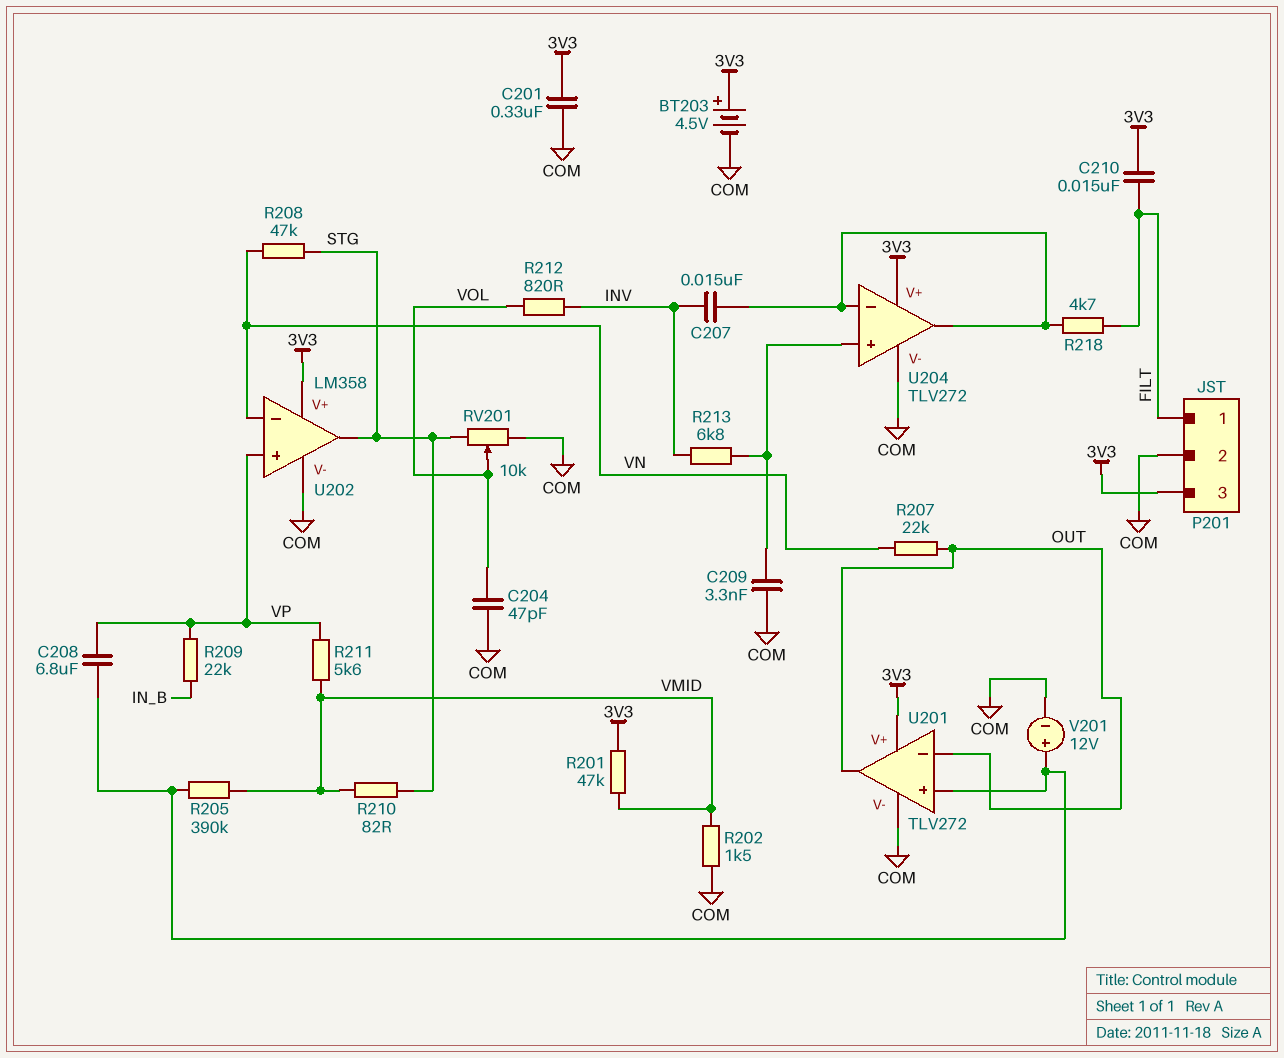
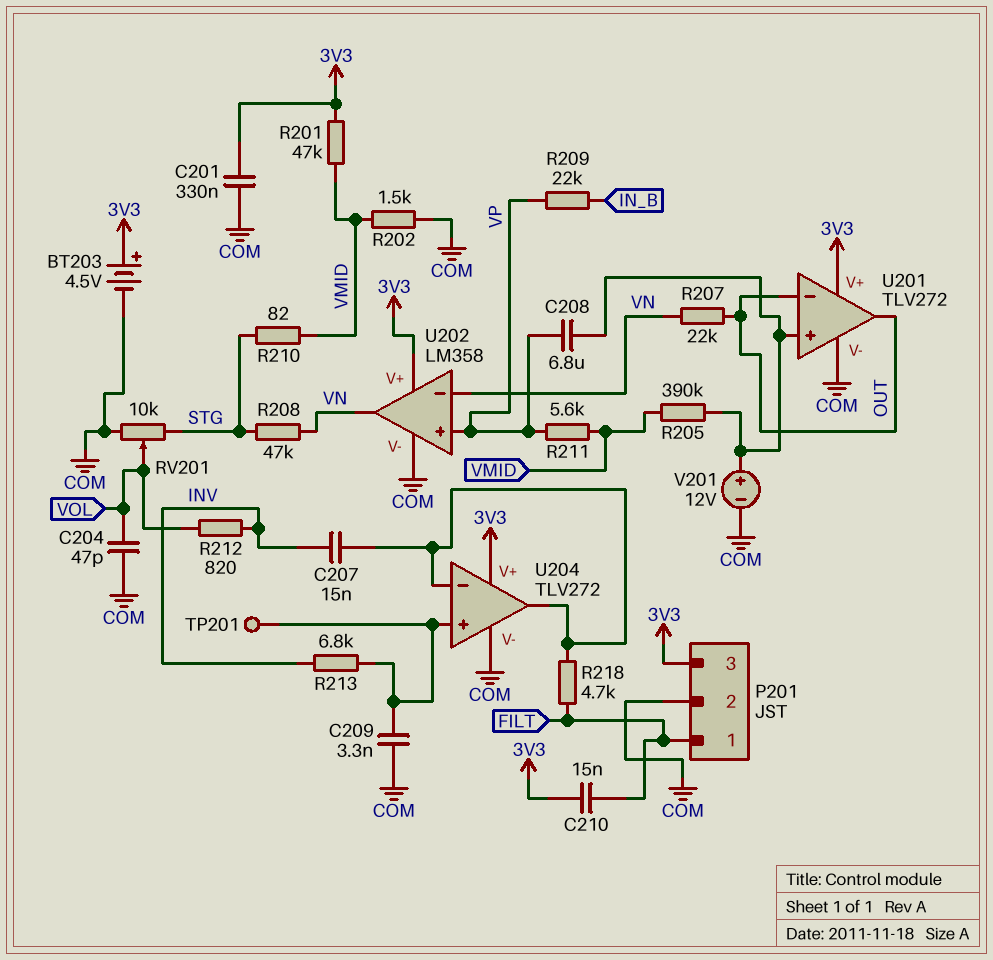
TP201: none -> test point (U204/in+)
U202 pin out: STG -> VN

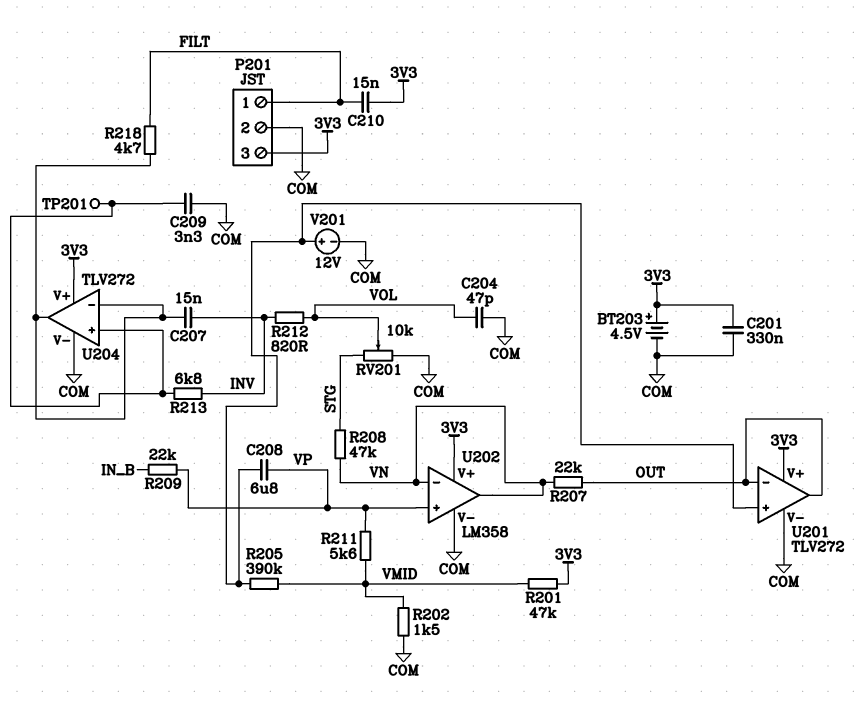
R210: 82 (STG, VMID) -> none

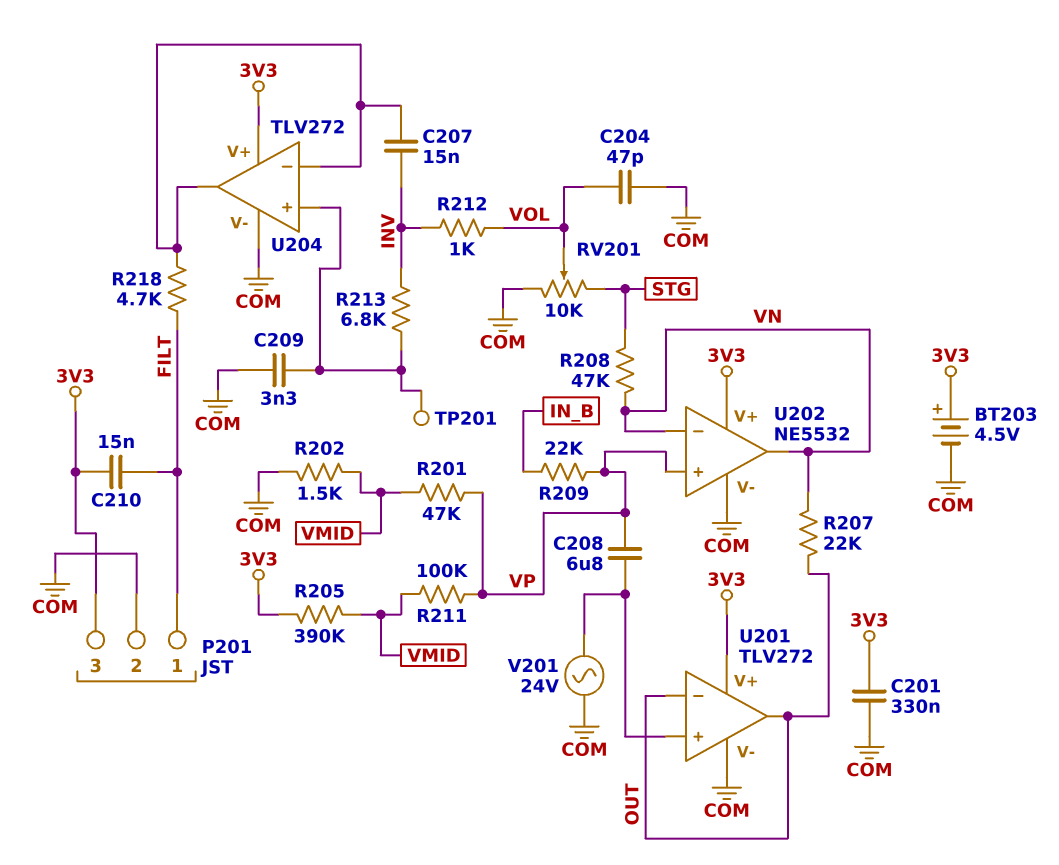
R201: 47k (3V3, VMID) -> 47k (VMID, VP)
R205: 390k (U201/in+, VMID) -> 390k (3V3, VMID)
R211: 5.6k (VMID, VP) -> 100k (VMID, VP)
R212: 820 (INV, VOL) -> 1k (INV, VOL)
U202: LM358 -> NE5532
V201: 12V (plus U201/in+, minus COM) -> AC 24V (COM, U201/in+)

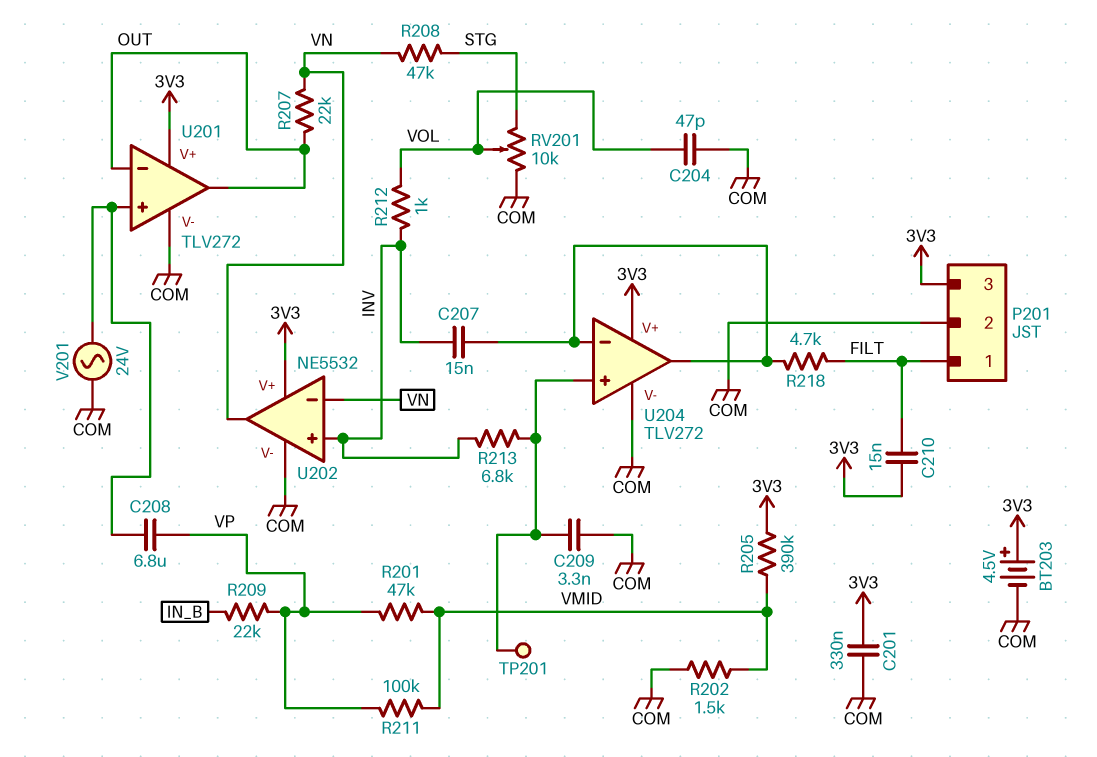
U202 pin in+: VP -> INV

